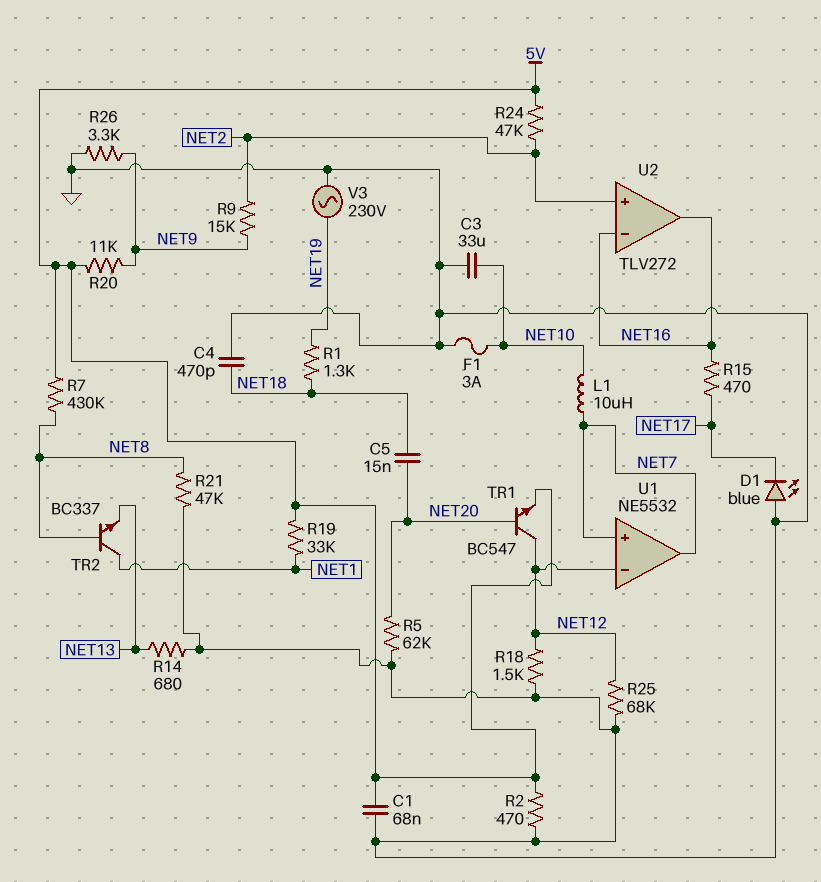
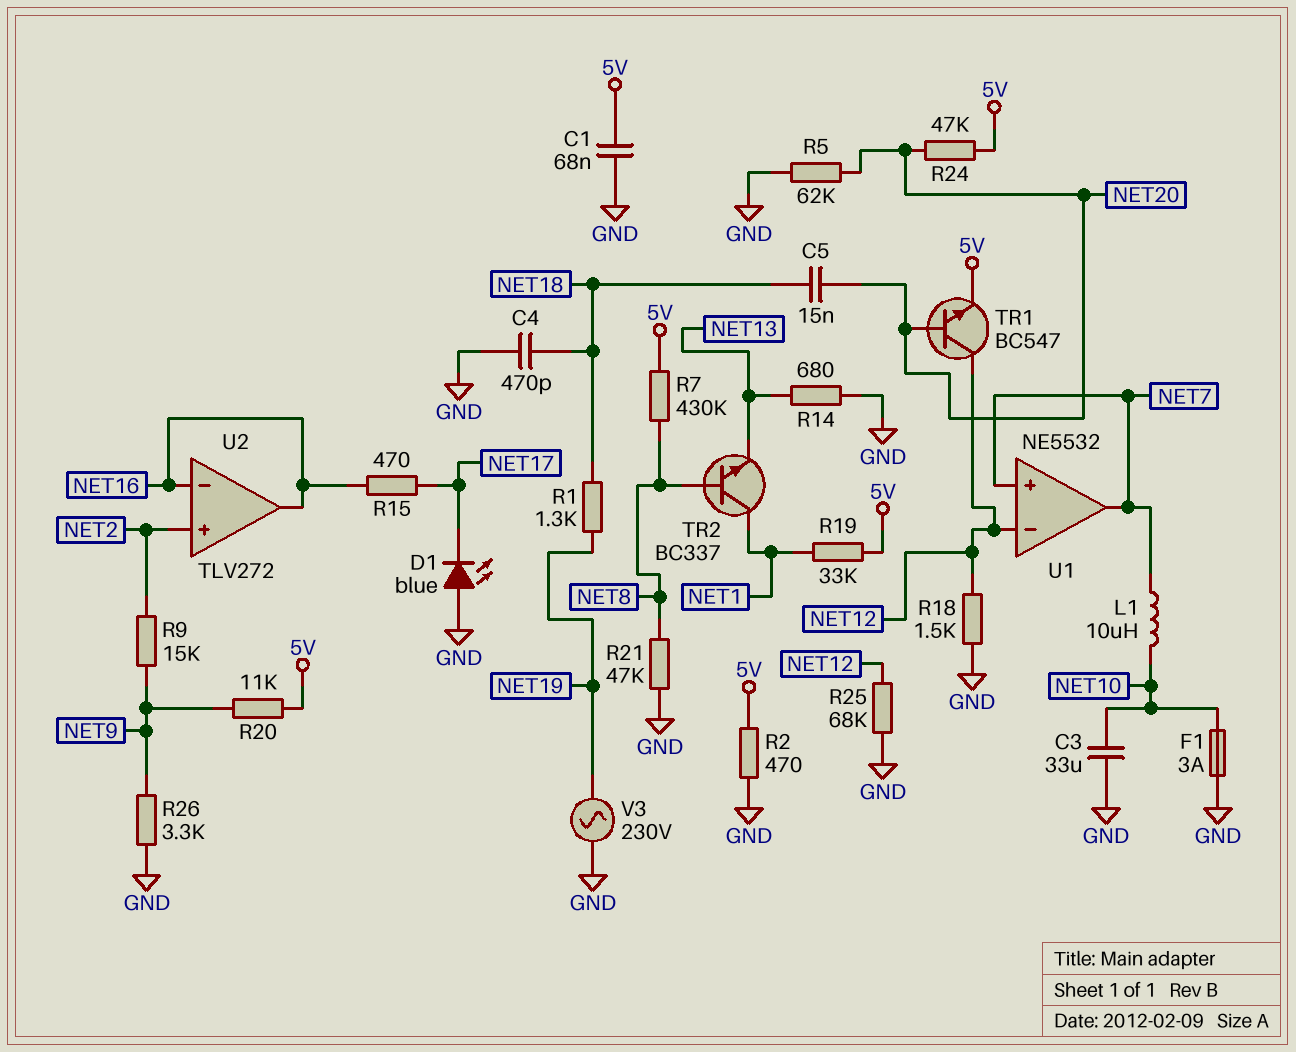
R24: 47k (5V, NET2) -> 47k (5V, NET20)

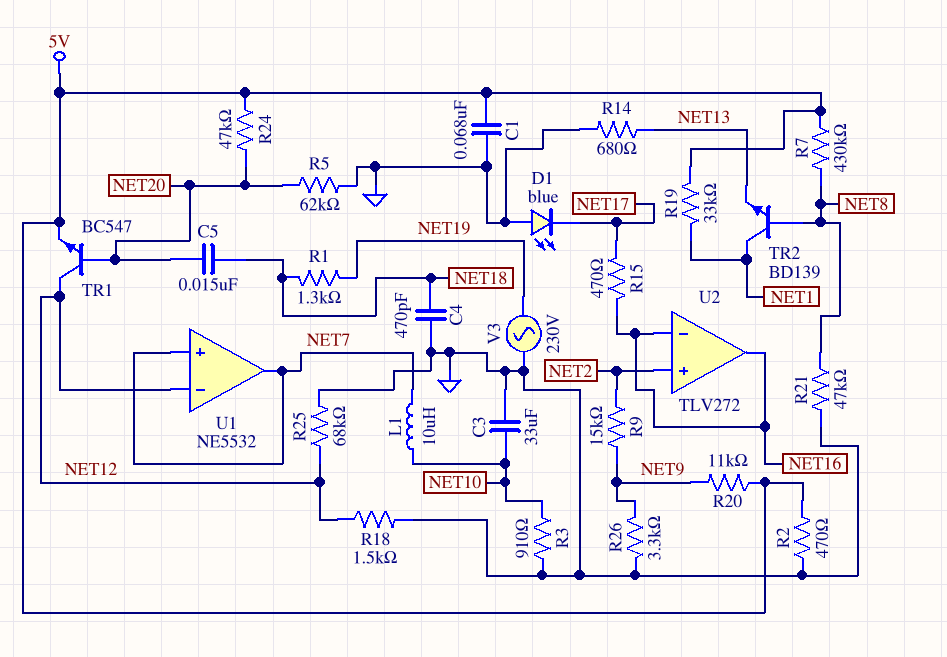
F1: 3A (GND, NET10) -> none
R3: none -> 910 (GND, NET10)
TR2: NPN BC337 (B NET8, C NET1, E NET13) -> NPN BD139 (B NET8, C NET1, E NET13)

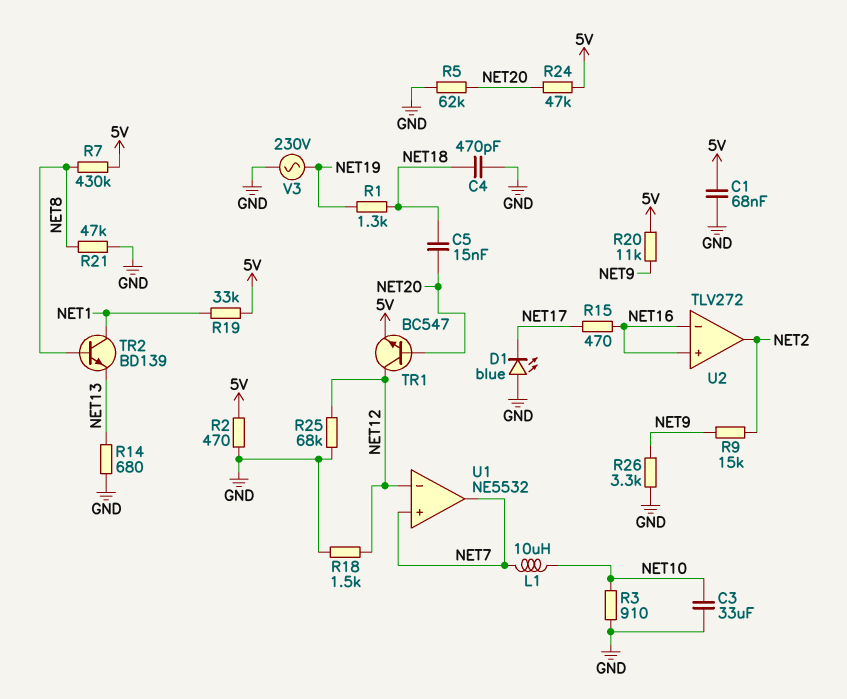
U2 pin in+: NET2 -> NET16
U2 pin out: NET16 -> NET2

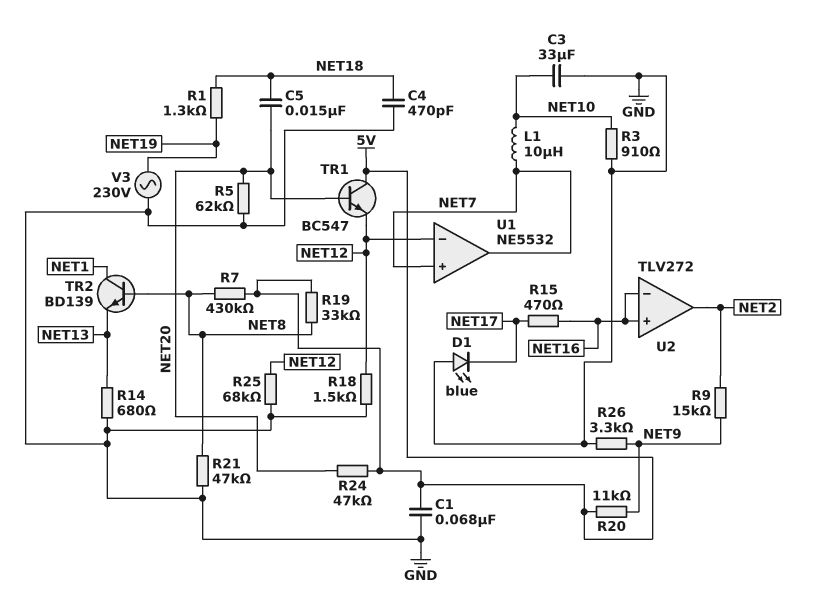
R2: 470 (5V, GND) -> none
R19: 33k (5V, NET1) -> 33k (5V, NET8)
TR1: NPN BC547 (B NET20, C NET12, E 5V) -> NPN BC547 (B NET20, C 5V, E NET12)

